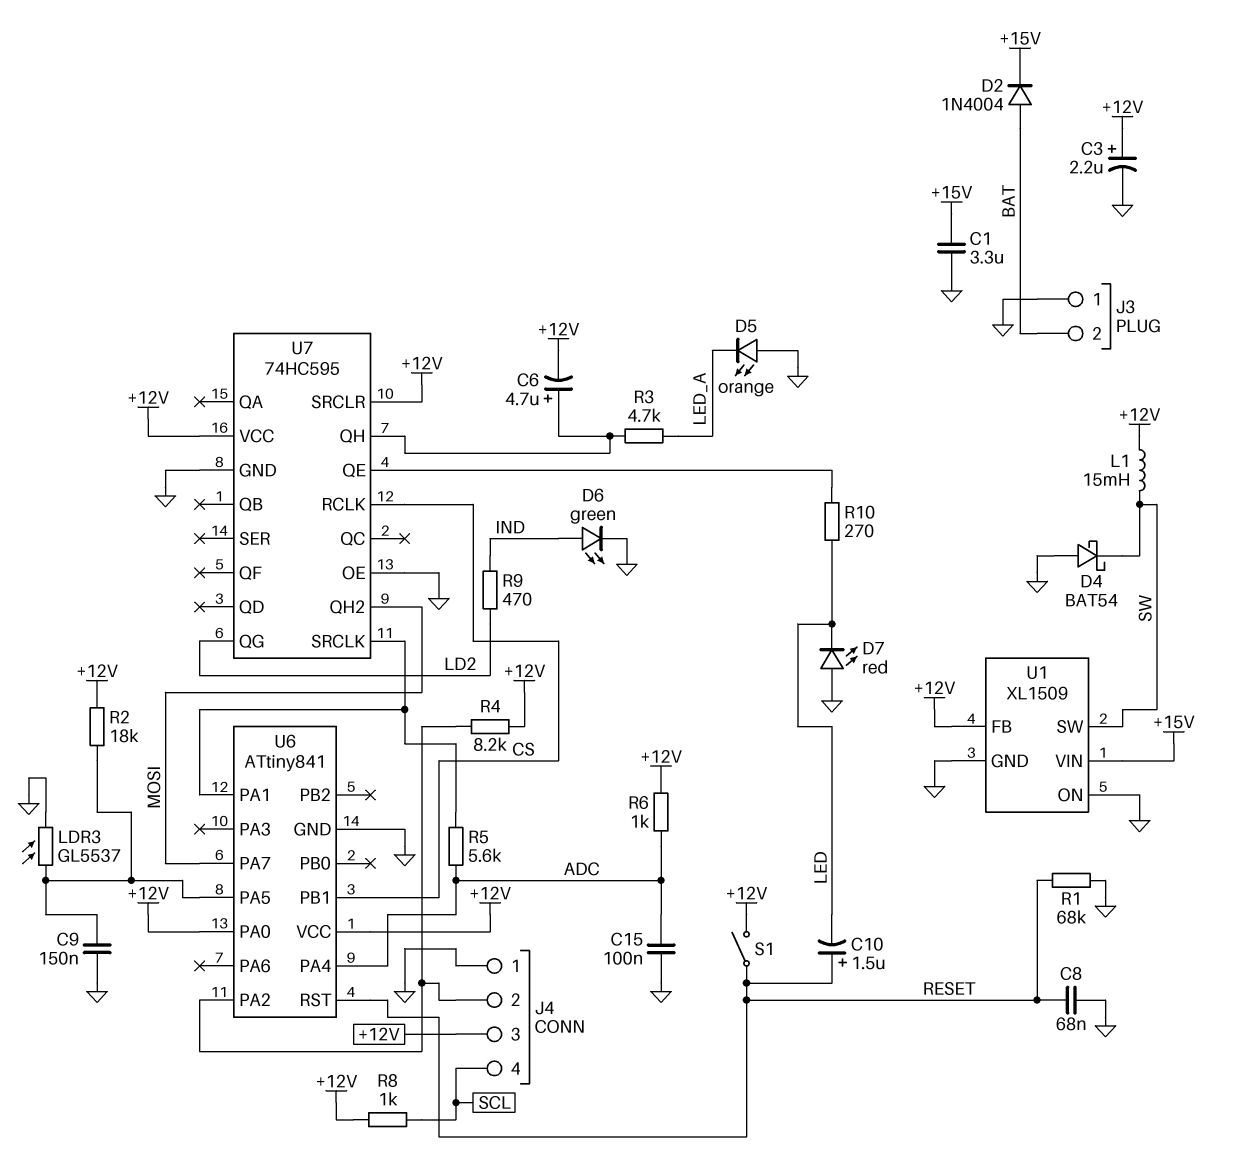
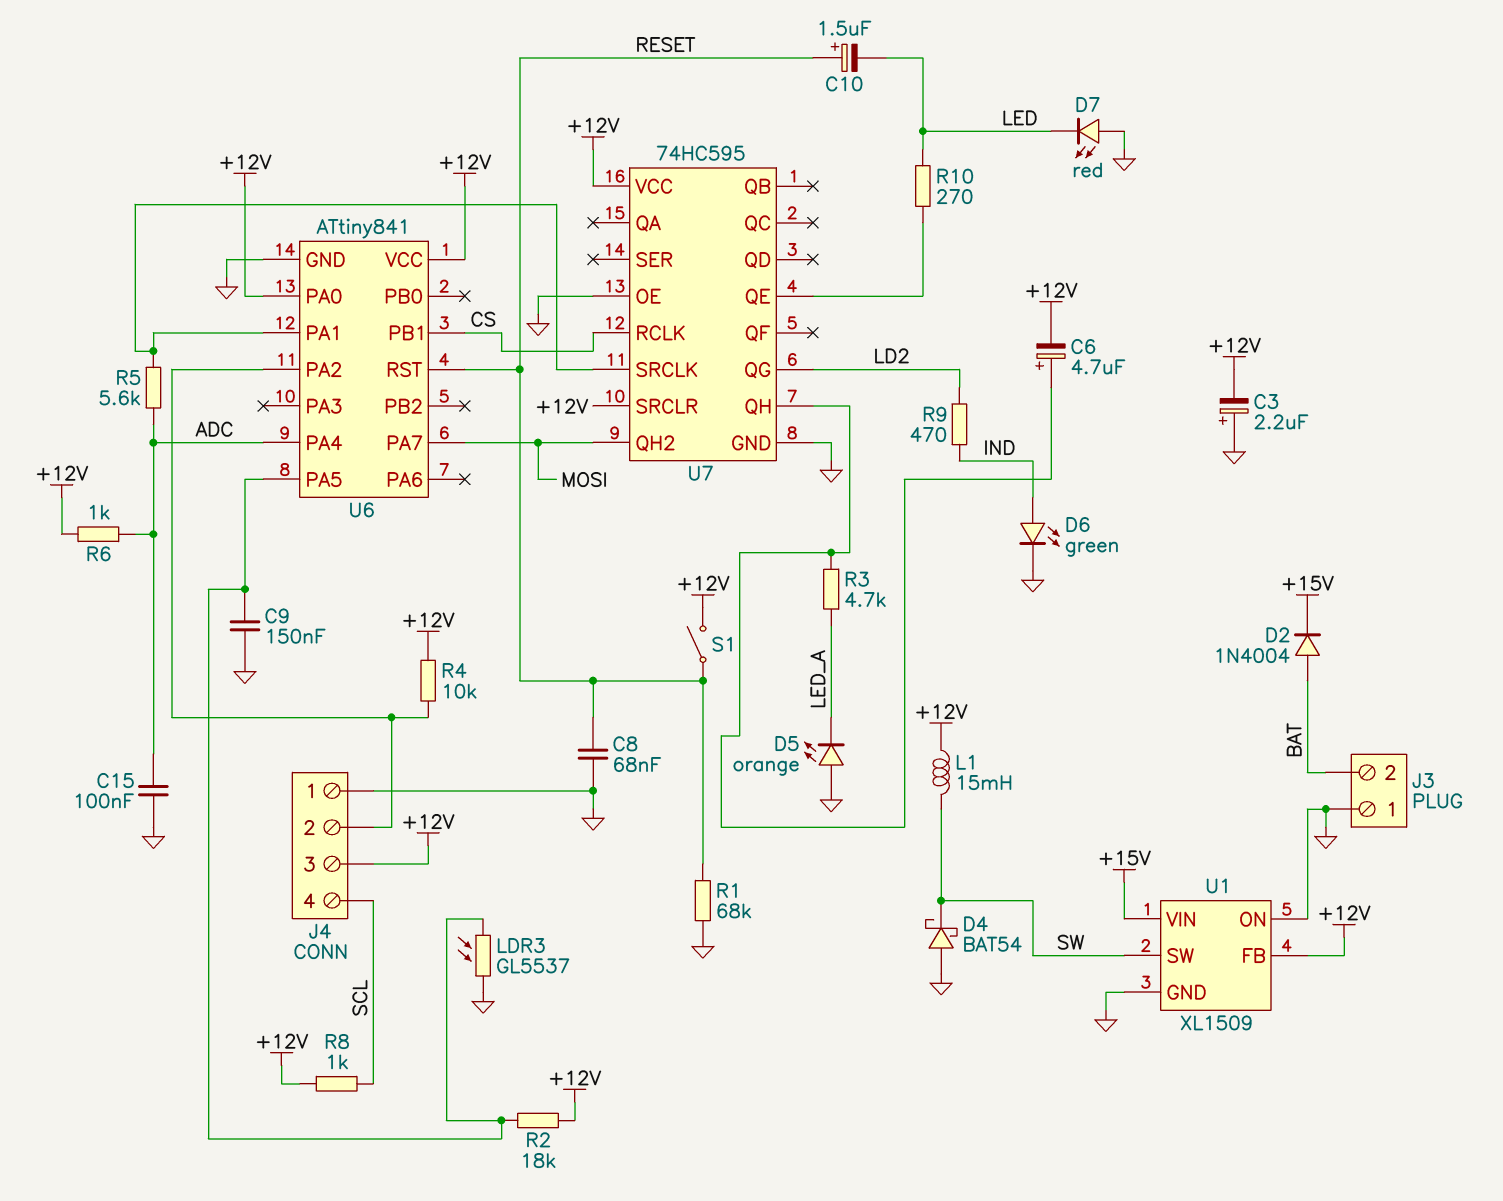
C1: 3.3uF (+15V, GND) -> none
C3: 2.2uF (plus +12V, minus GND) -> 2.2uF (plus GND, minus +12V)
R4: 8.2k (+12V, J4/2) -> 10k (+12V, J4/2)

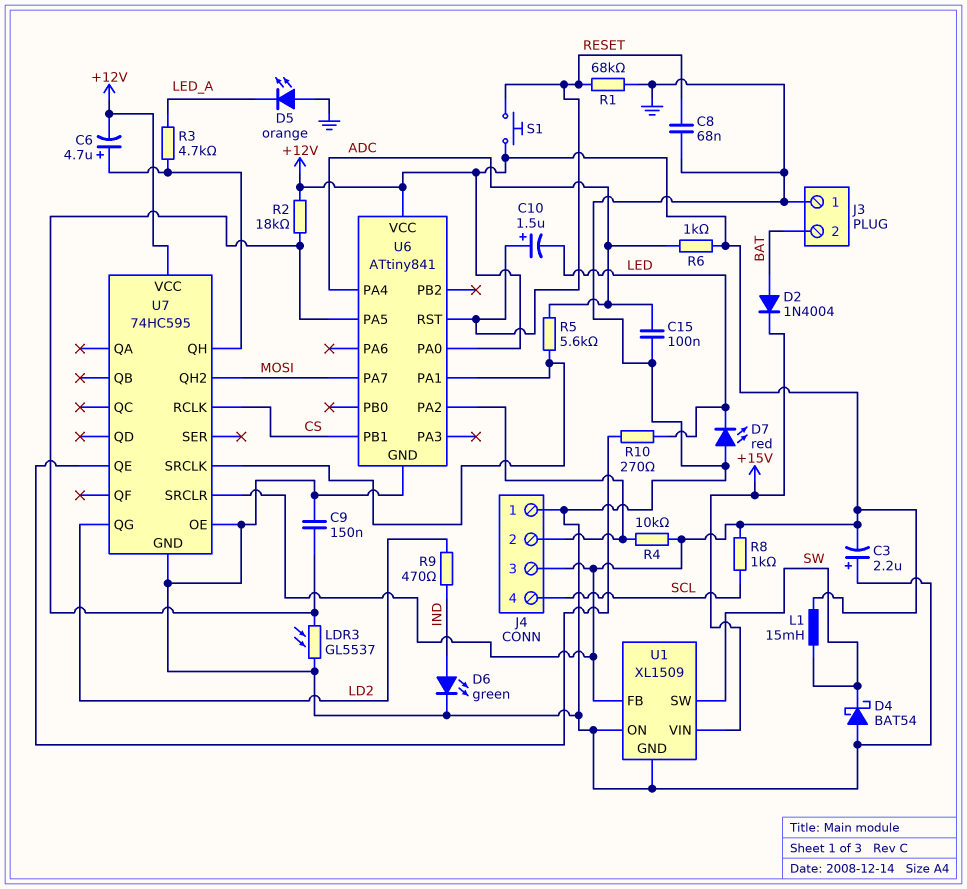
S1: switch (+12V, RESET) -> button (+12V, RESET)

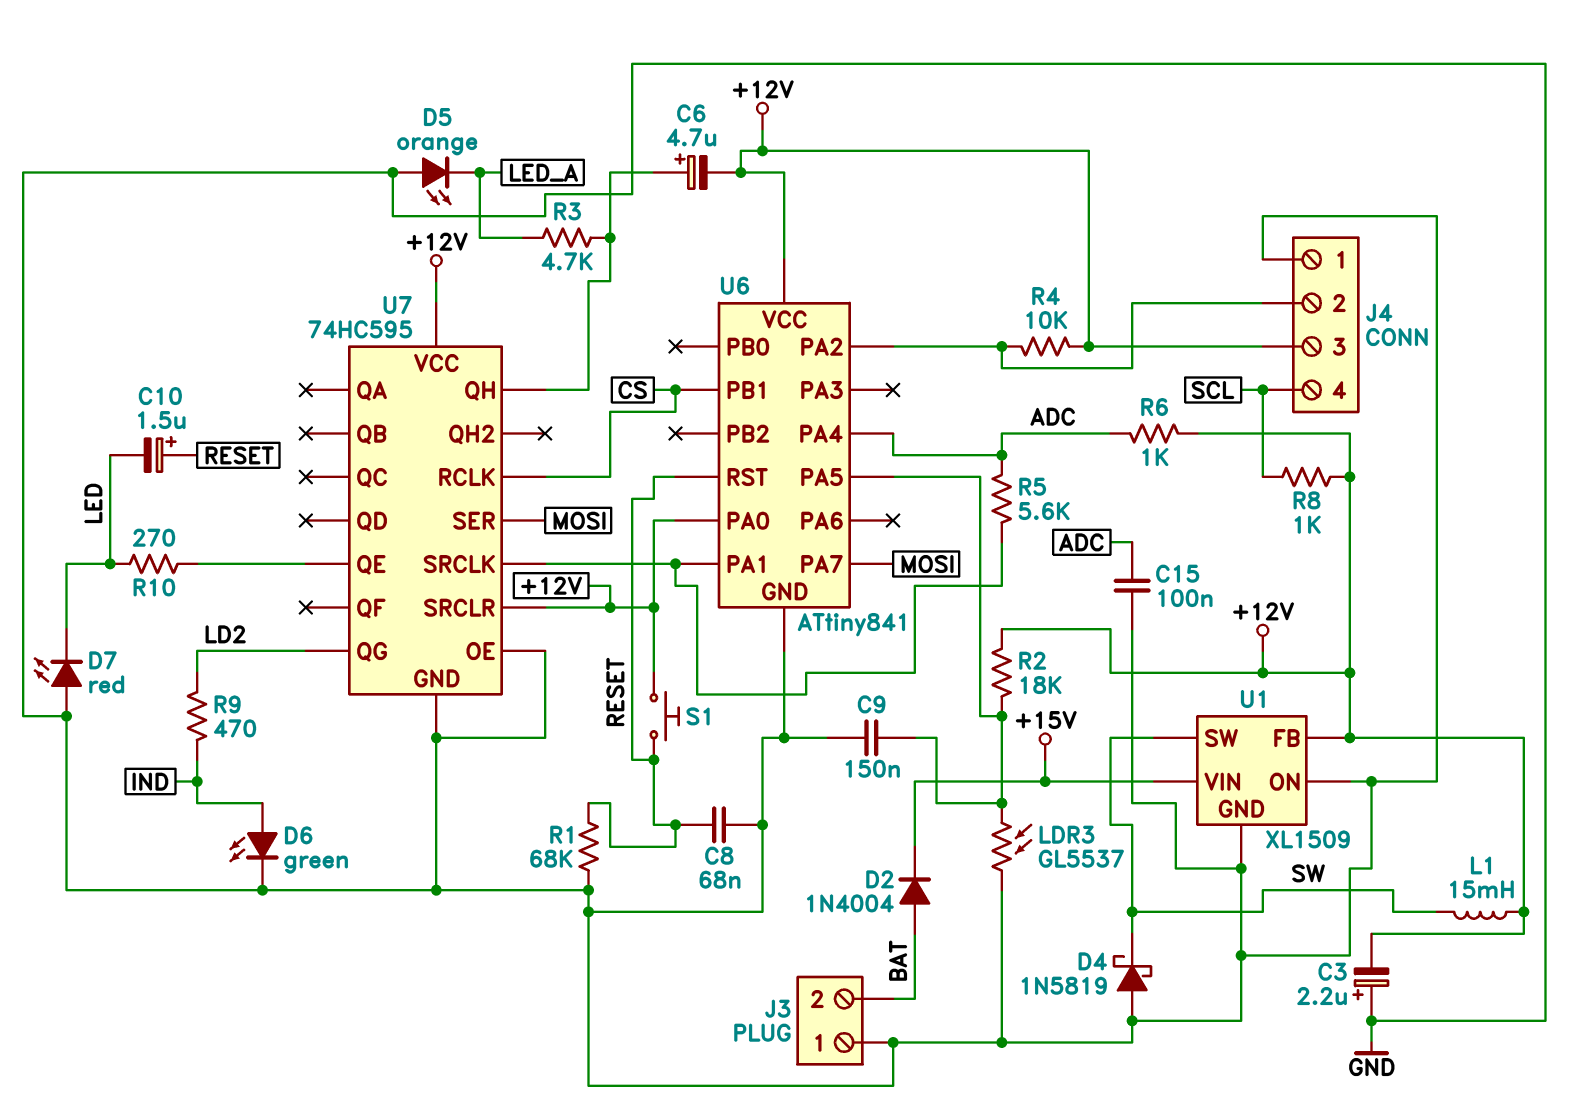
D4: schottky BAT54 (A GND, K SW) -> schottky 1N5819 (A GND, K SW)
U7 pin QH2: MOSI -> none
U7 pin SER: none -> MOSI

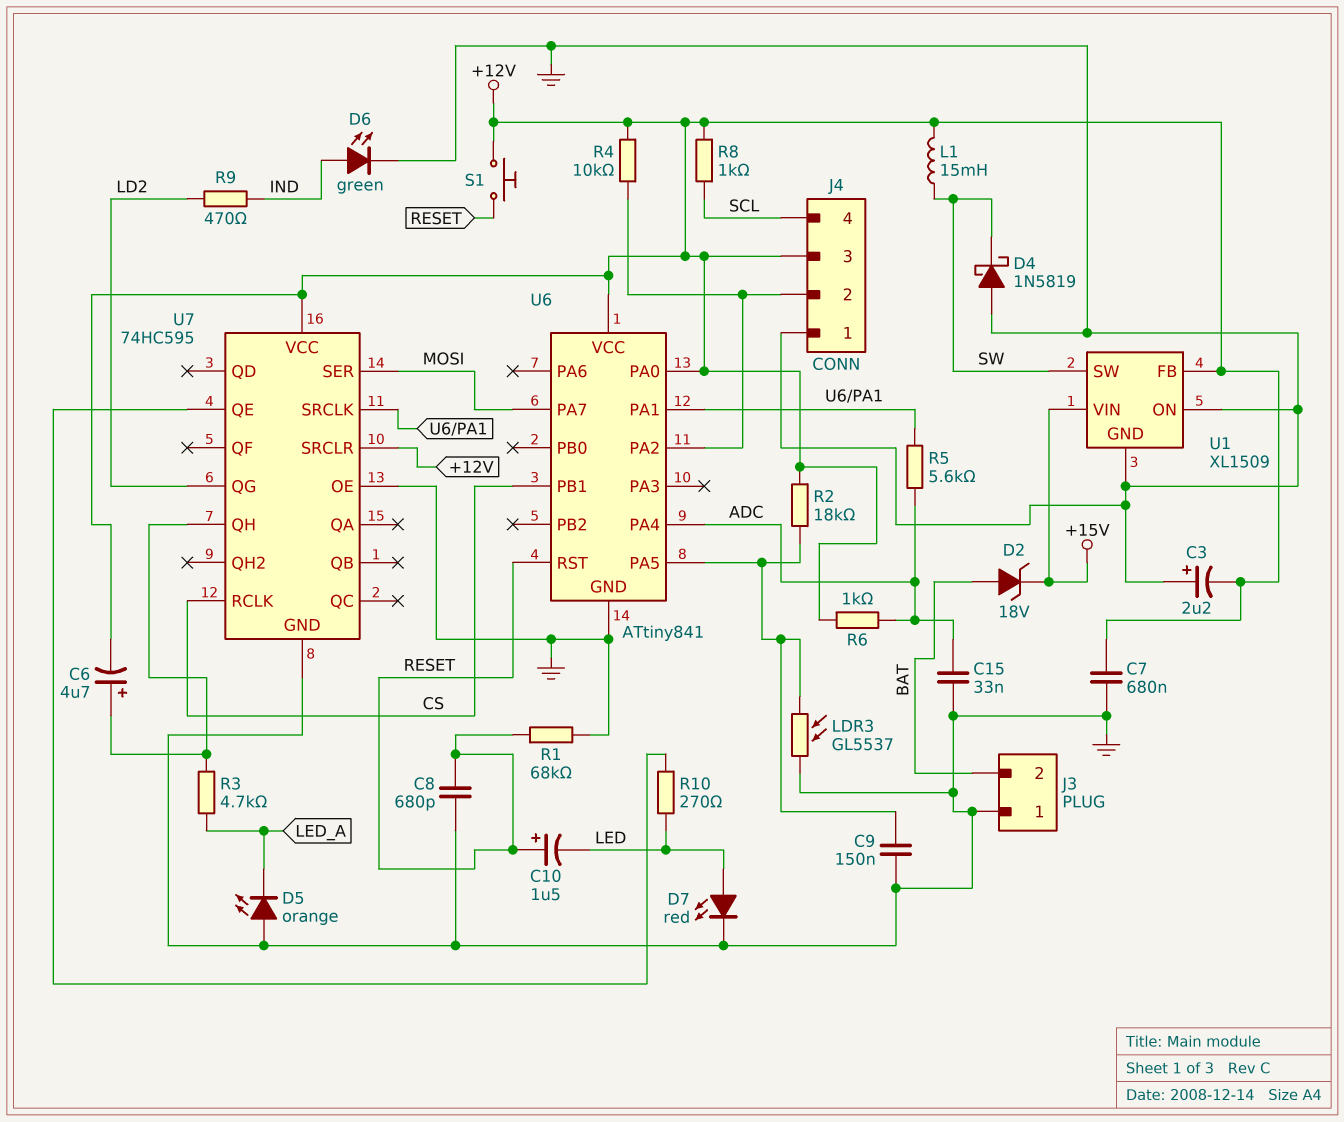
C7: none -> 680nF (+12V, GND)
C8: 68nF (GND, RESET) -> 680pF (GND, RESET)
C15: 100nF (ADC, GND) -> 33nF (ADC, GND)
D2: diode 1N4004 (A BAT, K +15V) -> zener 18V (A BAT, K +15V)
D7: LED red (A GND, K LED) -> LED red (A LED, K GND)

